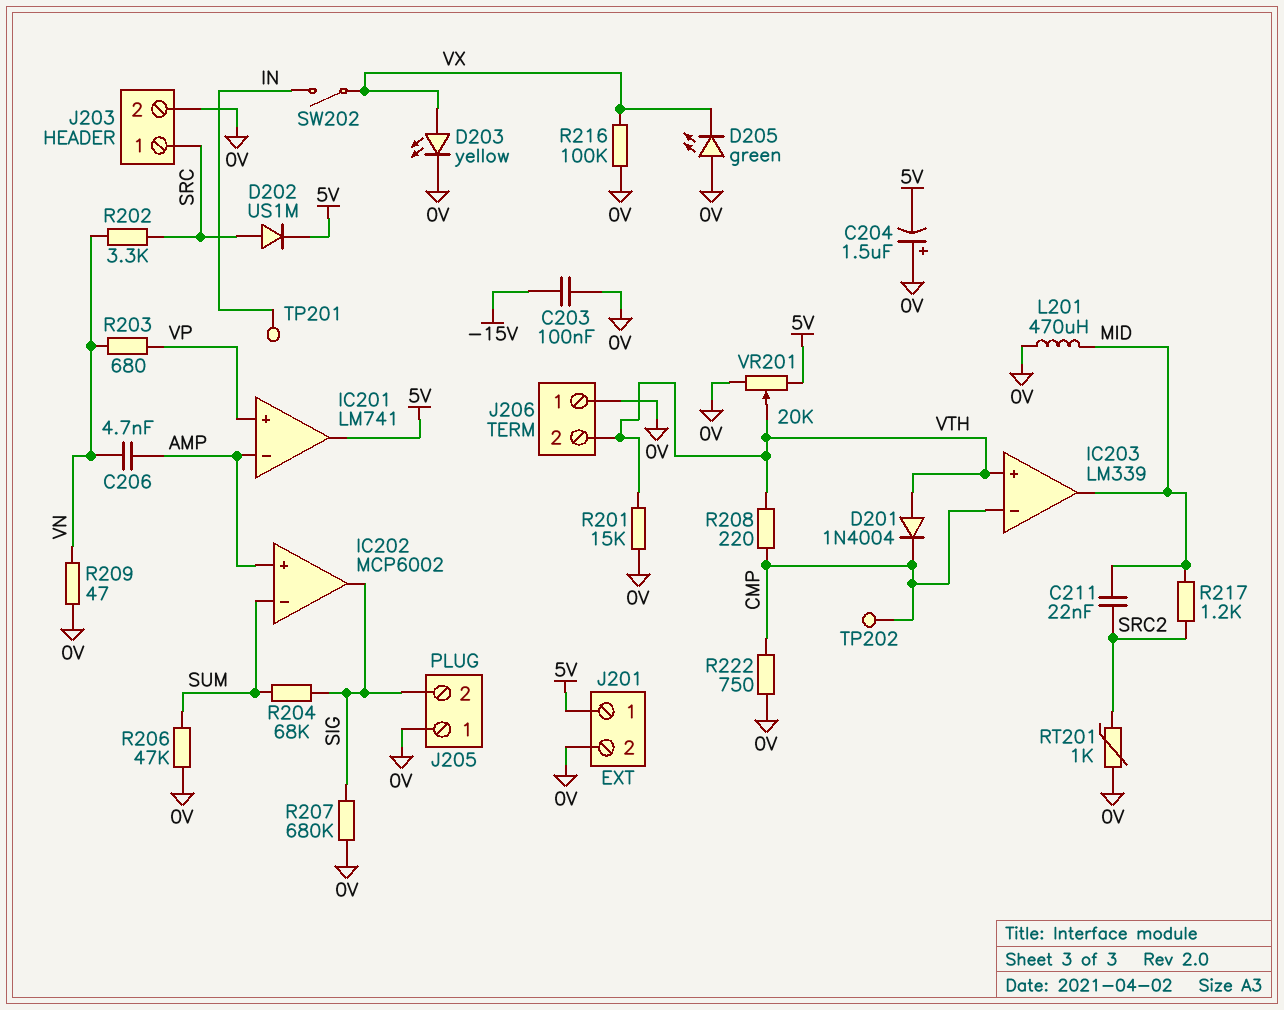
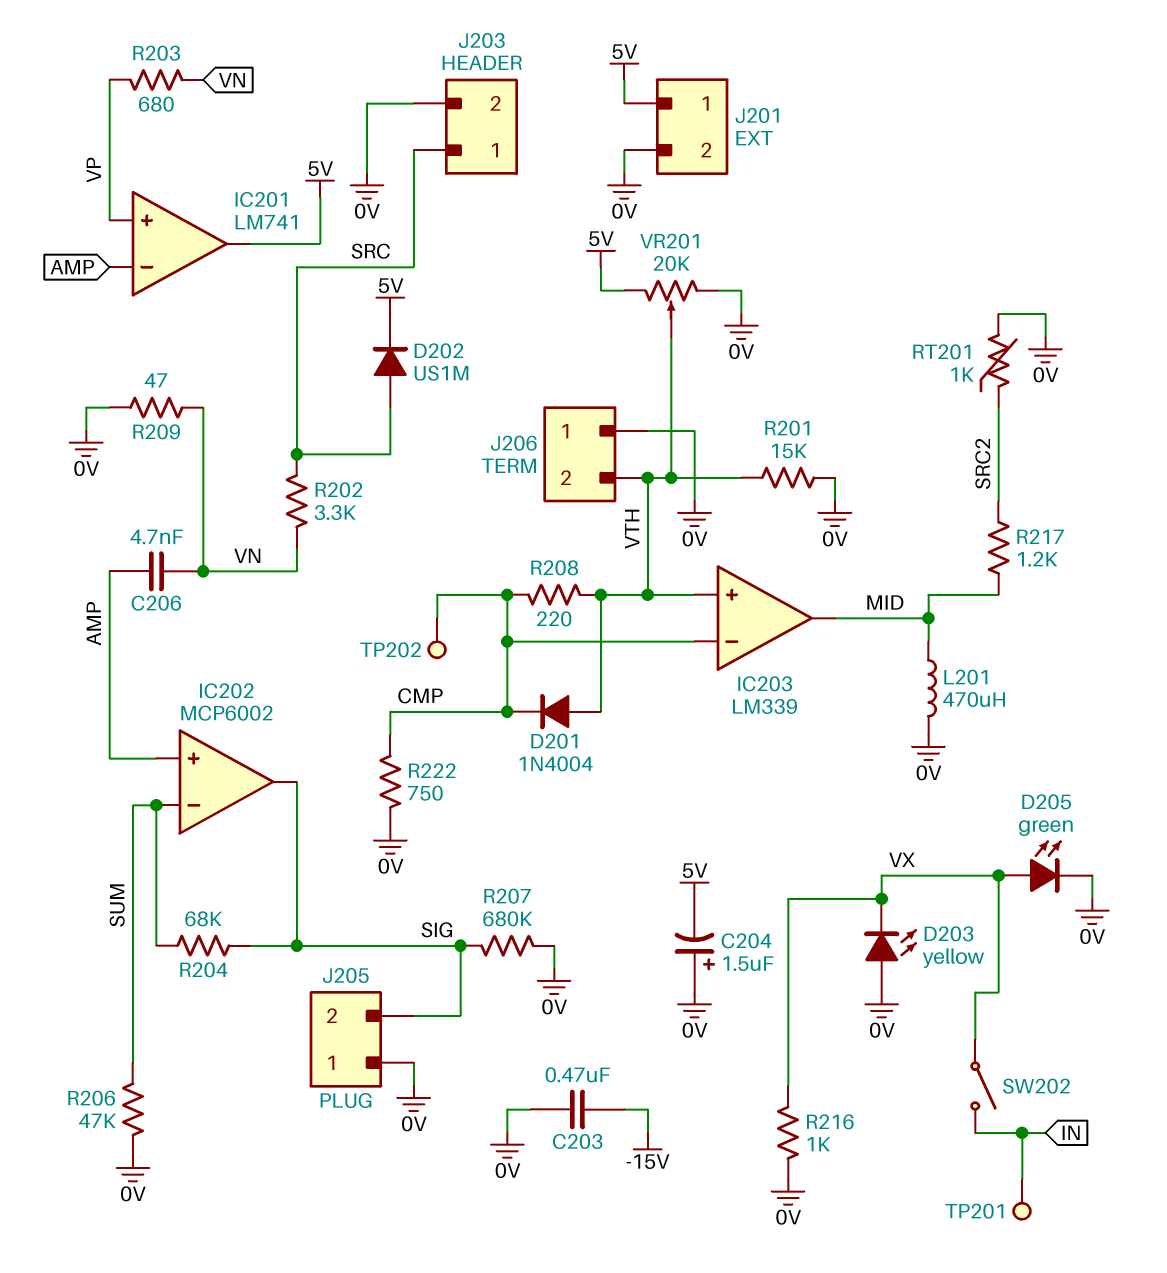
C203: 100nF (-15V, 0V) -> 470nF (-15V, 0V)
C211: 22nF (MID, SRC2) -> none
D203: LED yellow (A VX, K 0V) -> LED yellow (A 0V, K VX)
D205: LED green (A 0V, K VX) -> LED green (A VX, K 0V)
R216: 100k (0V, VX) -> 1k (0V, VX)

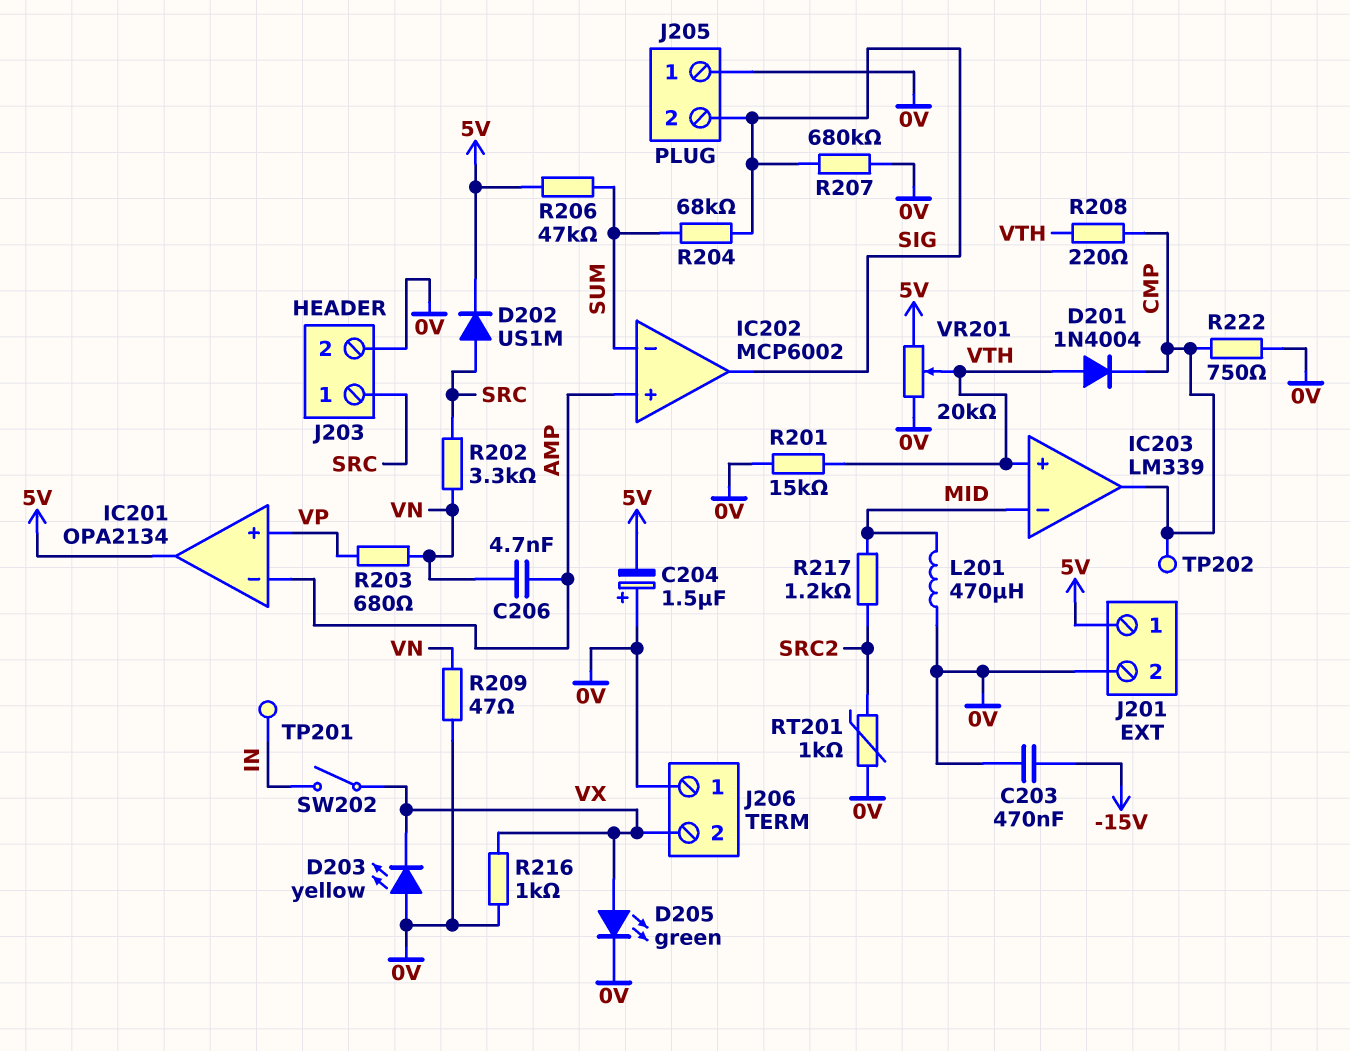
IC201: LM741 -> OPA2134
IC203 pin in-: CMP -> MID
IC203 pin out: MID -> CMP
J206 pin 2: VTH -> VX
R206: 47k (0V, SUM) -> 47k (5V, SUM)

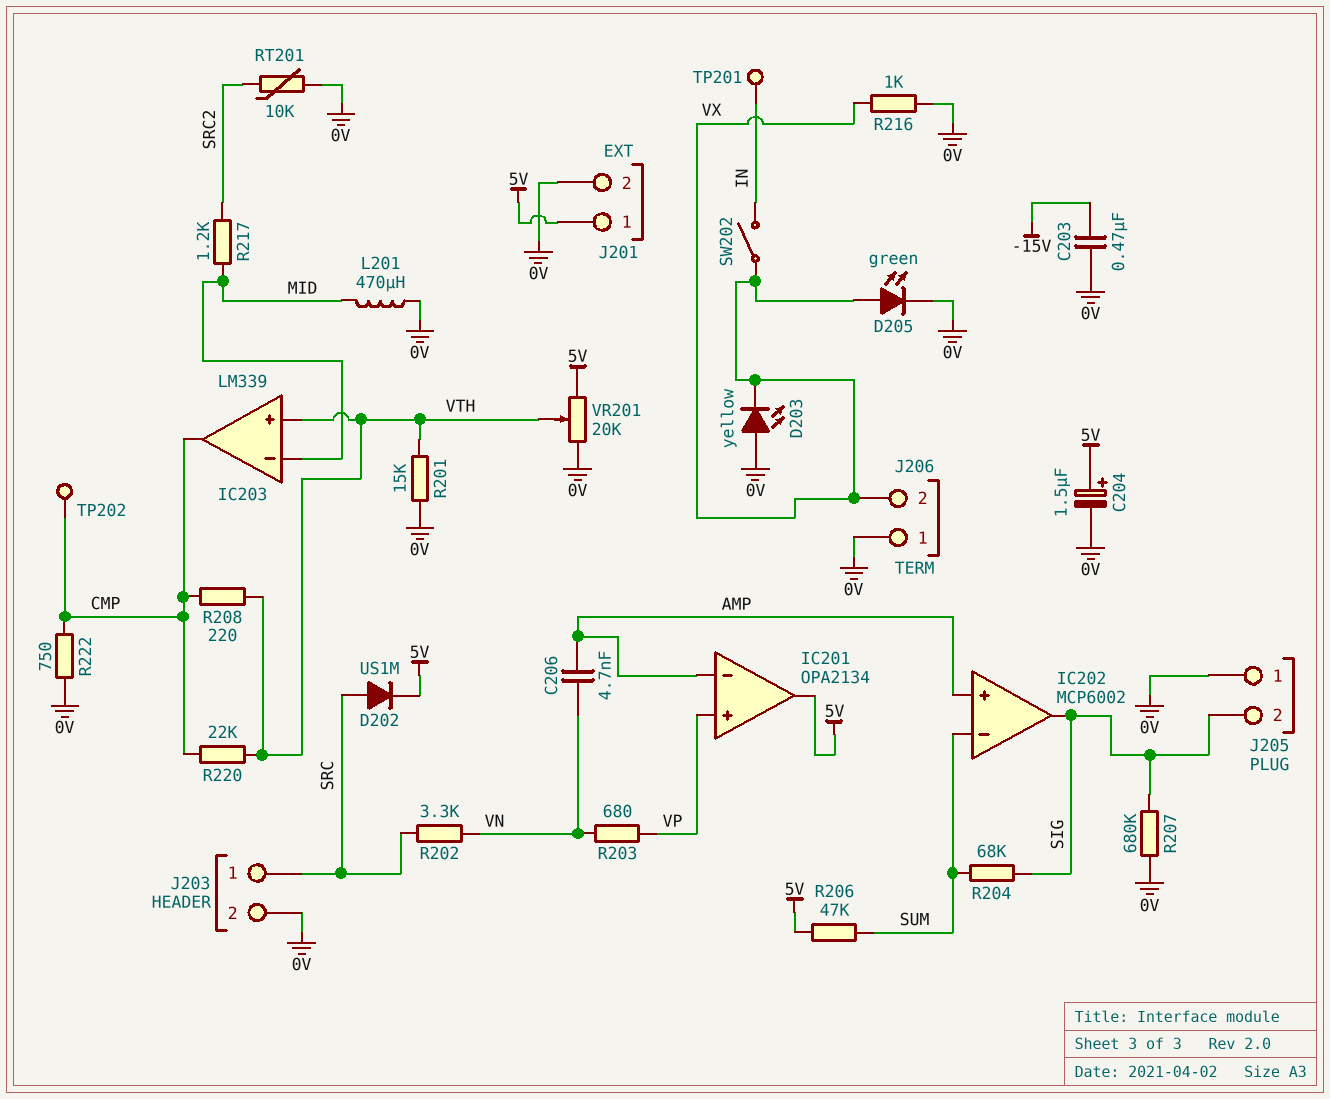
C204: 1.5uF (plus 0V, minus 5V) -> 1.5uF (plus 5V, minus 0V)
D201: diode 1N4004 (A VTH, K CMP) -> none
R209: 47 (0V, VN) -> none
R220: none -> 22k (CMP, VTH)
RT201: 1k (0V, SRC2) -> 10k (0V, SRC2)

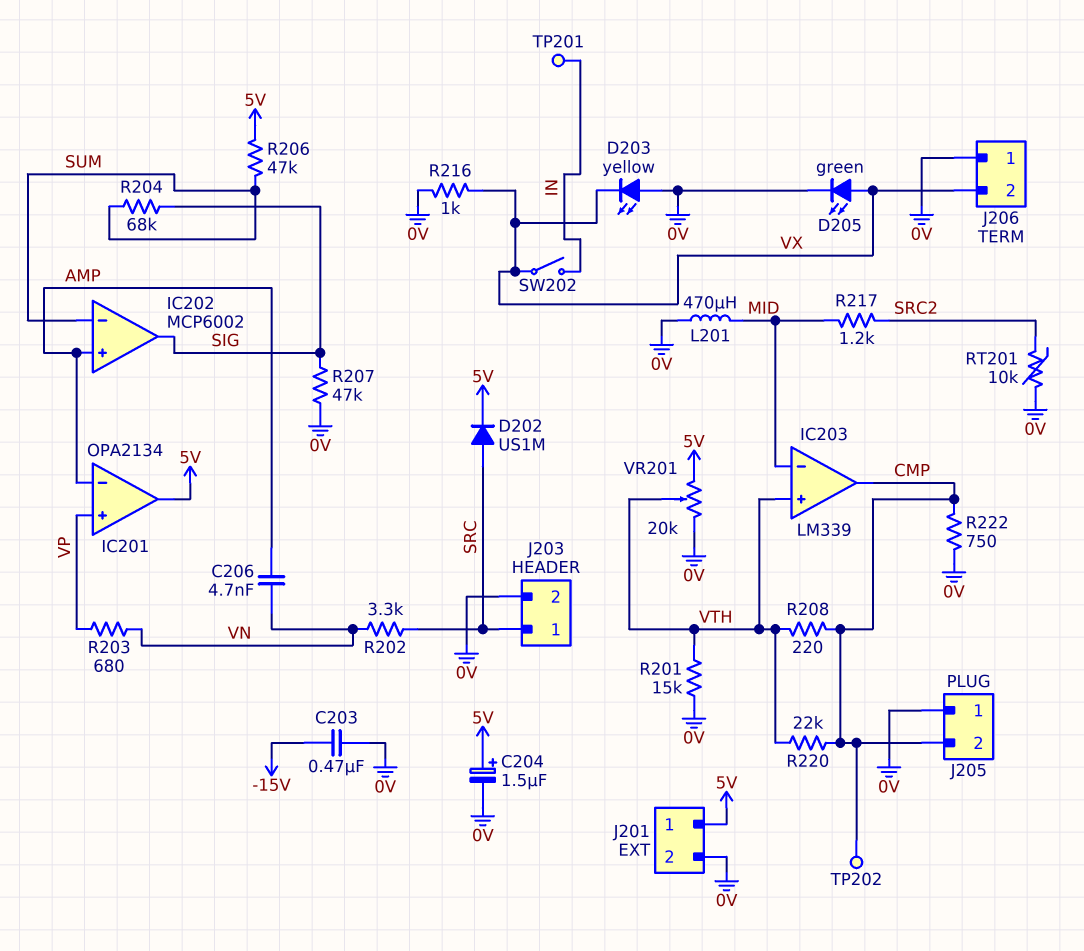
J205 pin 2: SIG -> CMP
R207: 680k (0V, SIG) -> 47k (0V, SIG)

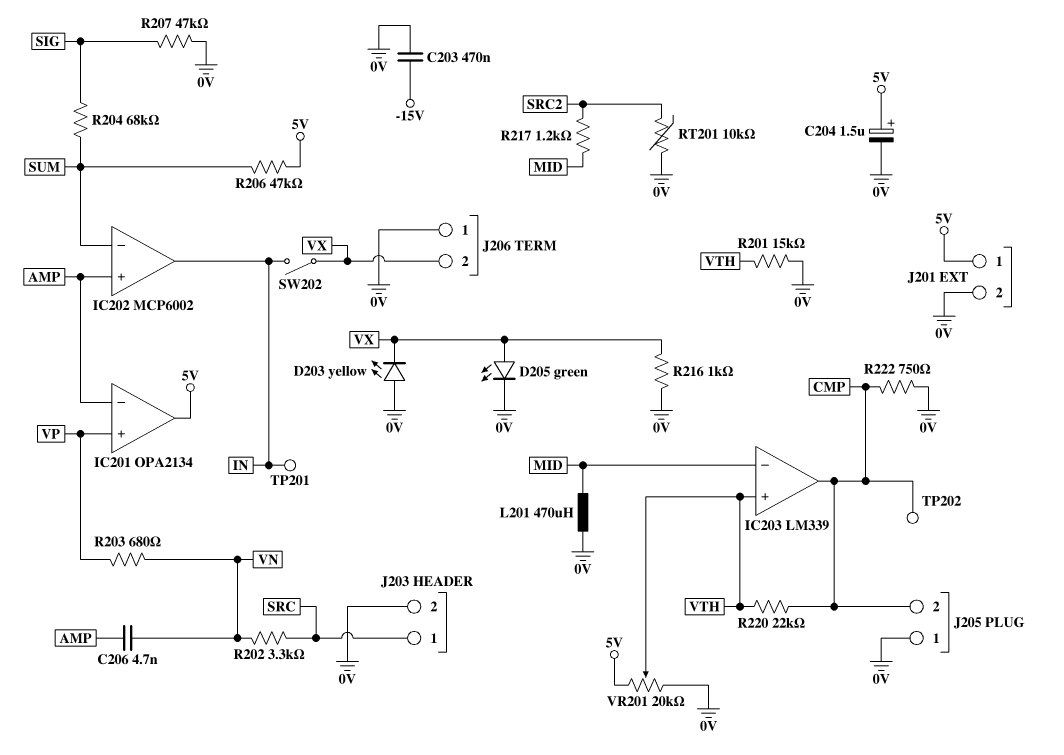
D202: diode US1M (A SRC, K 5V) -> none
IC202 pin out: SIG -> IN
R208: 220 (CMP, VTH) -> none

